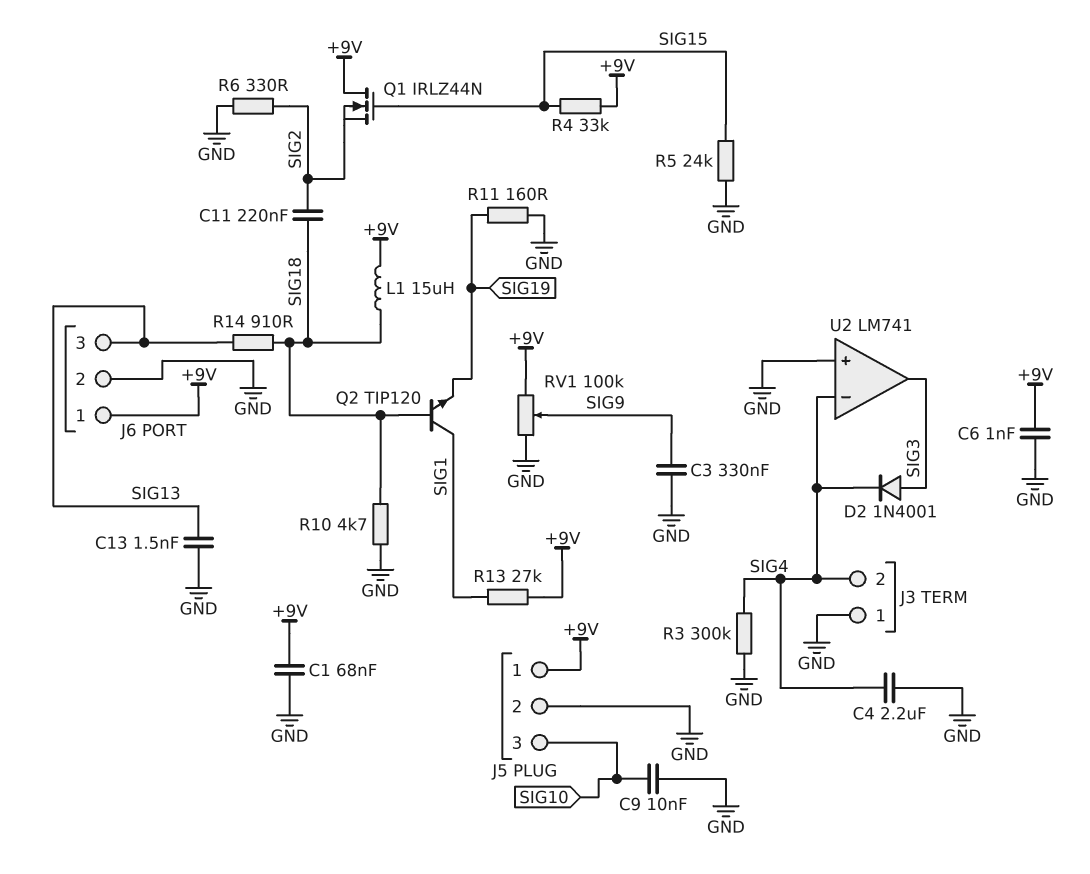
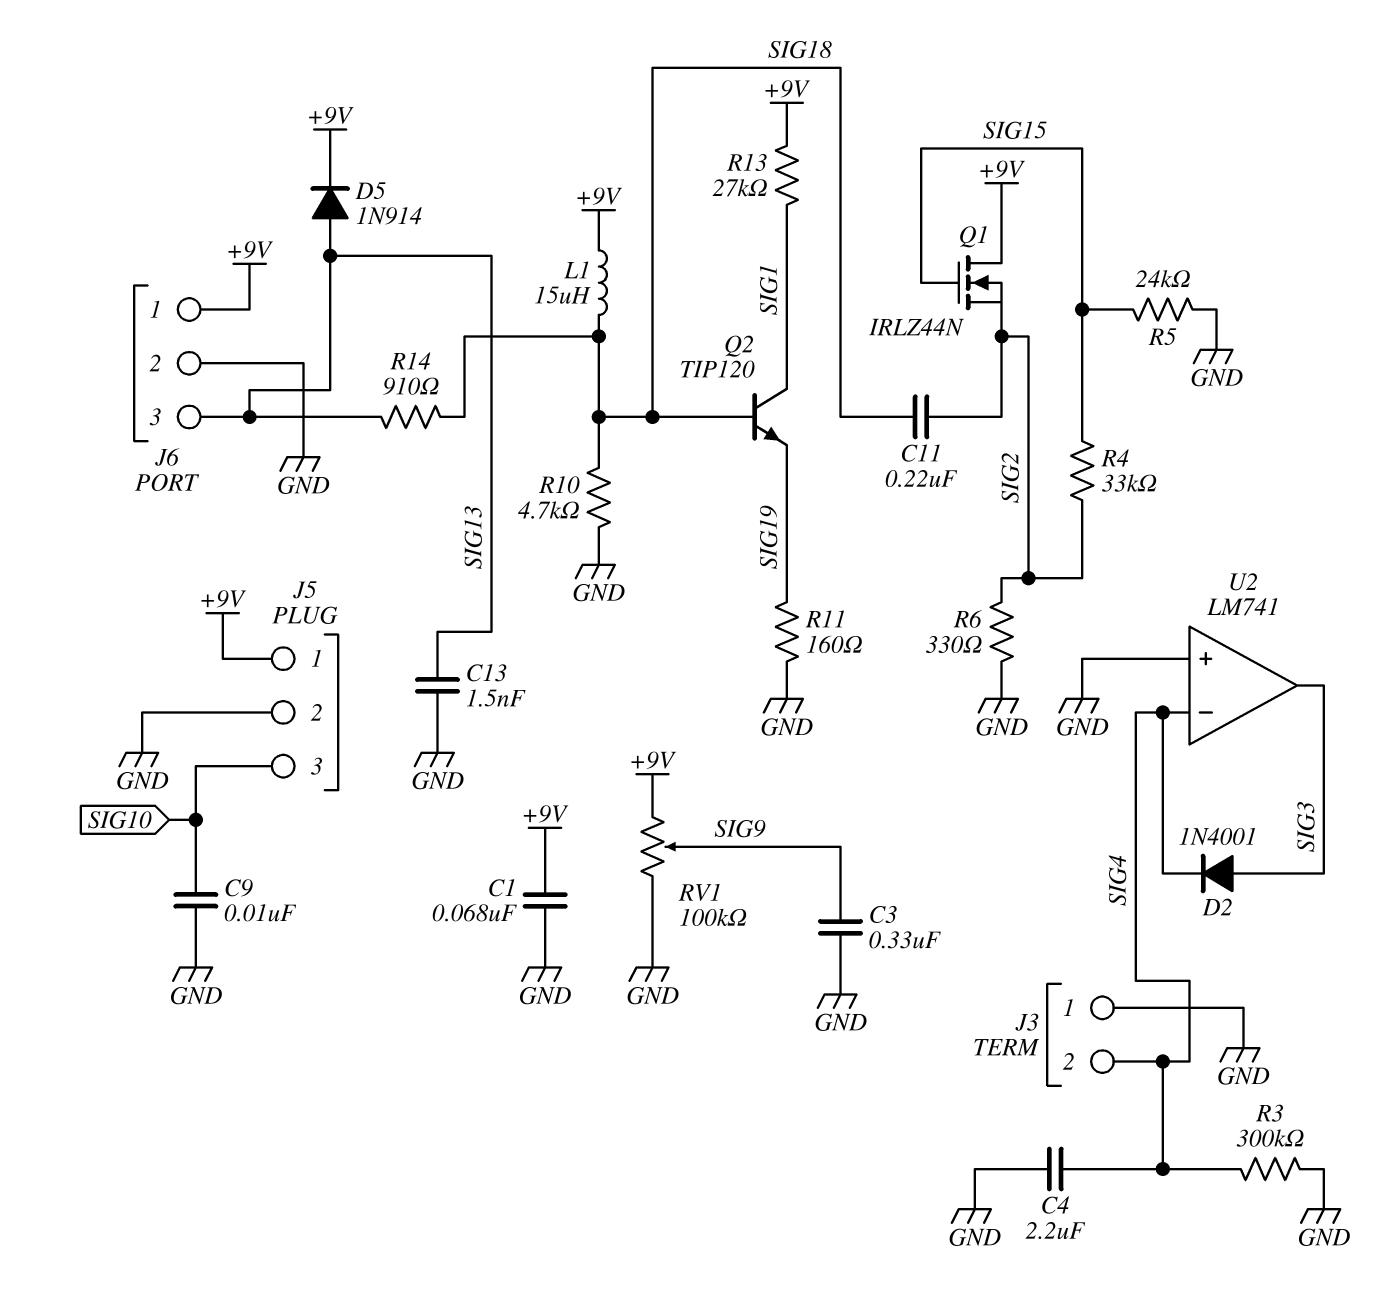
C6: 1nF (+9V, GND) -> none
D5: none -> diode 1N914 (A SIG13, K +9V)
R4: 33k (+9V, SIG15) -> 33k (SIG2, SIG15)

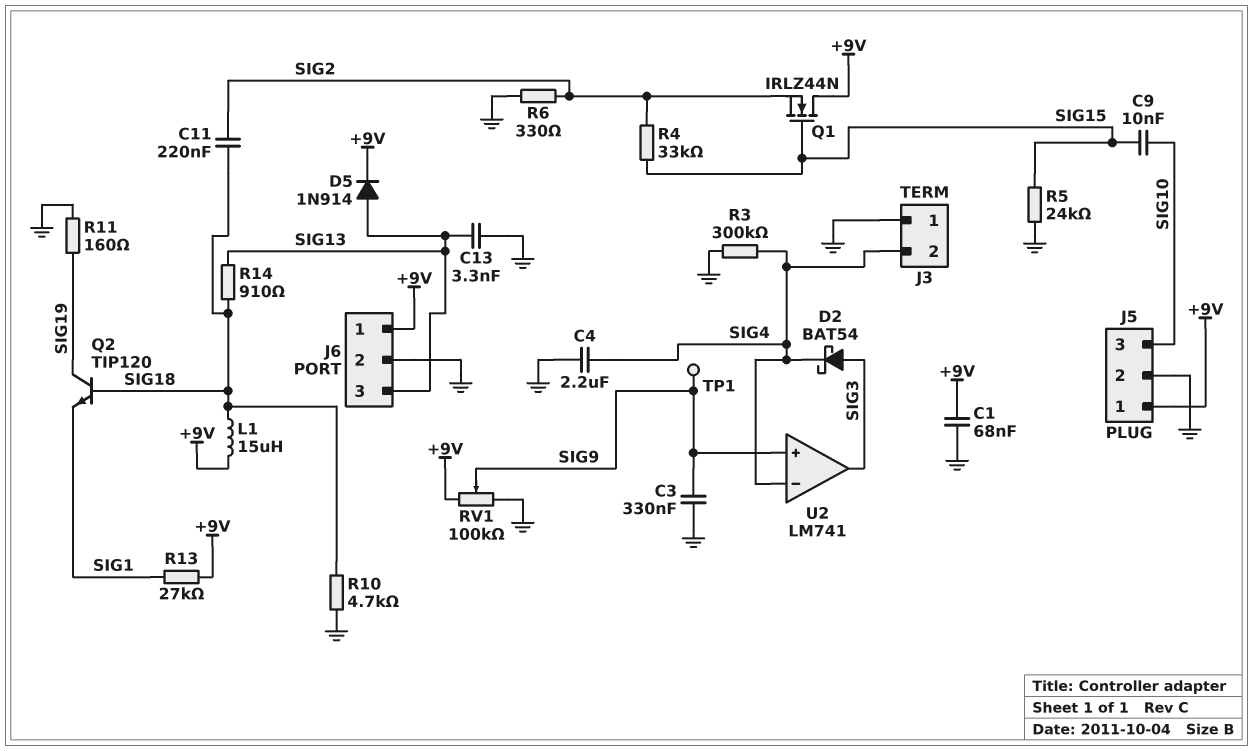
C9: 10nF (GND, SIG10) -> 10nF (SIG10, SIG15)
C13: 1.5nF (GND, SIG13) -> 3.3nF (GND, SIG13)
D2: diode 1N4001 (A SIG3, K SIG4) -> schottky BAT54 (A SIG3, K SIG4)
Q2: NPN TIP120 (B SIG18, C SIG1, E SIG19) -> NPN TIP120 (B SIG18, C SIG19, E SIG1)
TP1: none -> test point (SIG9)
U2 pin in+: GND -> SIG9

